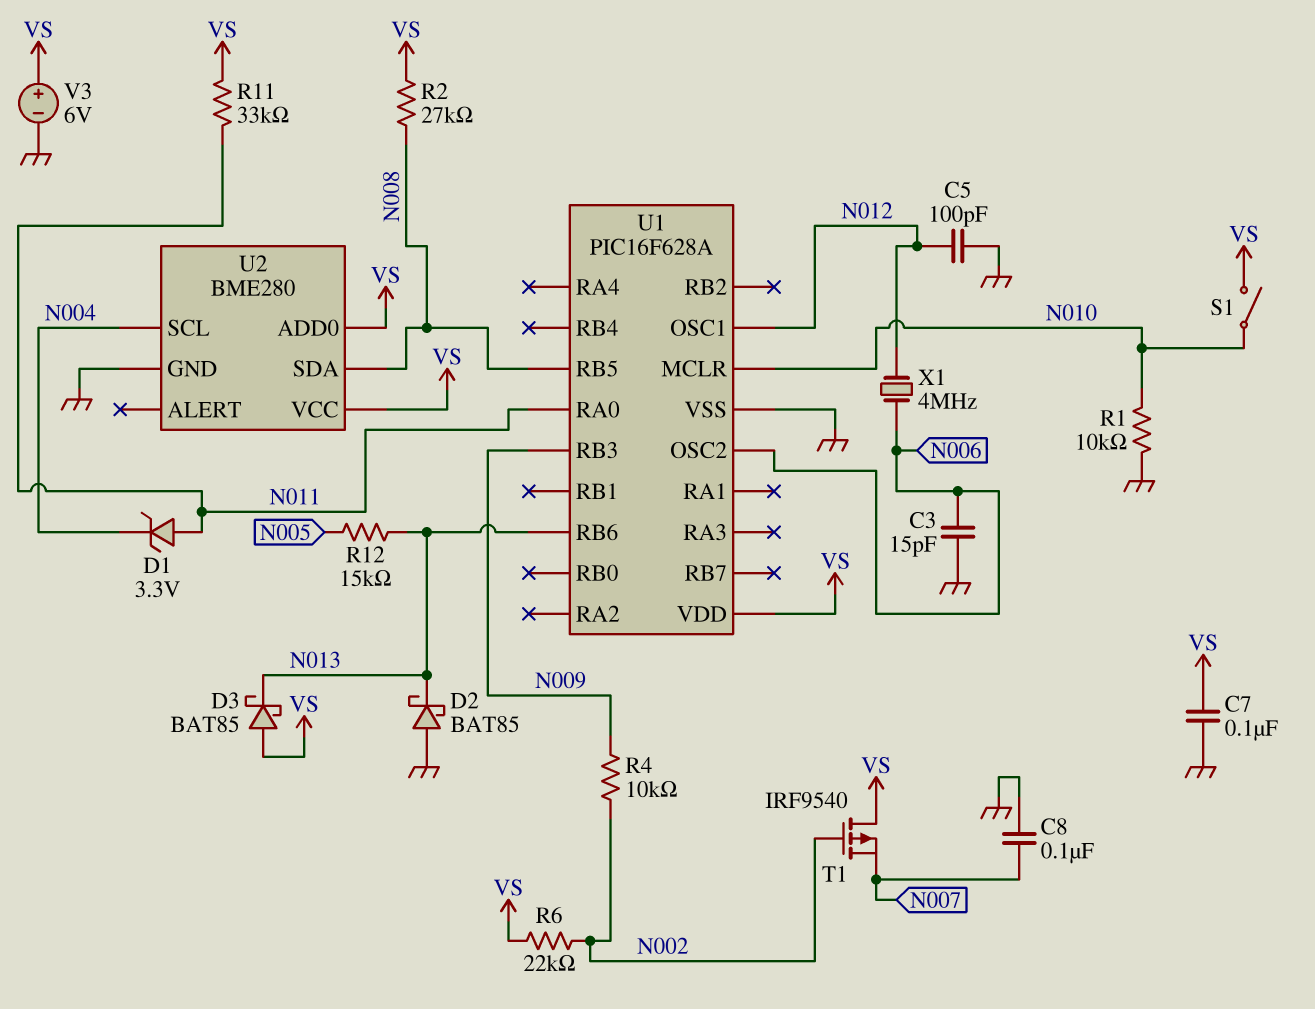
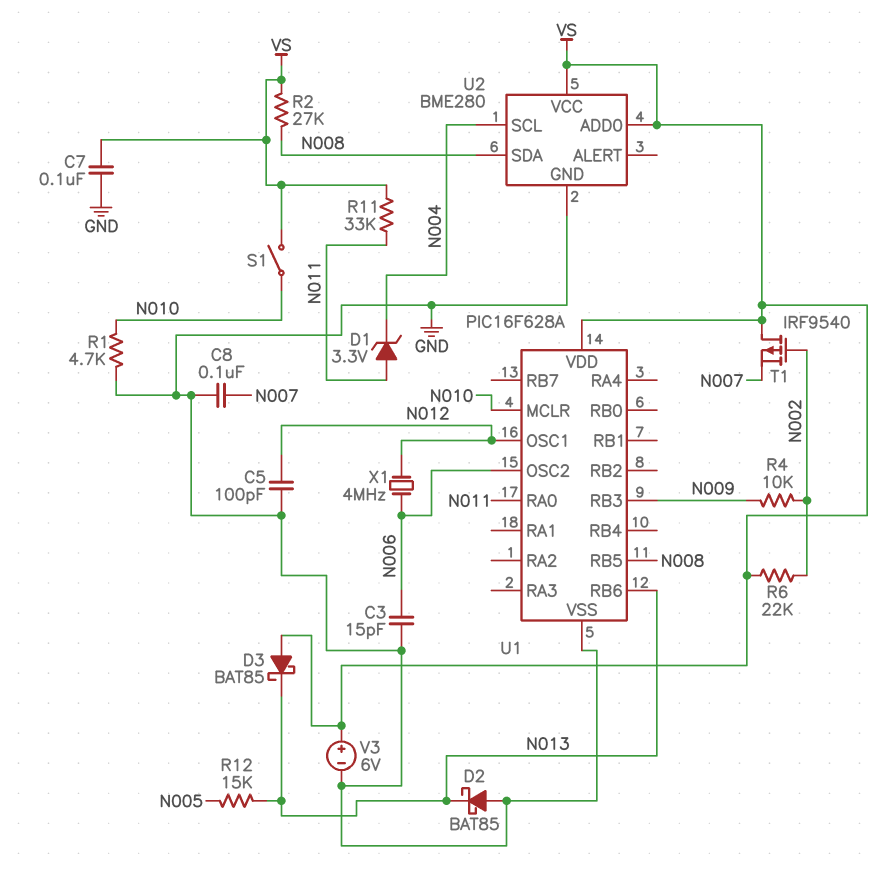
R1: 10k (GND, N010) -> 4.7k (GND, N010)

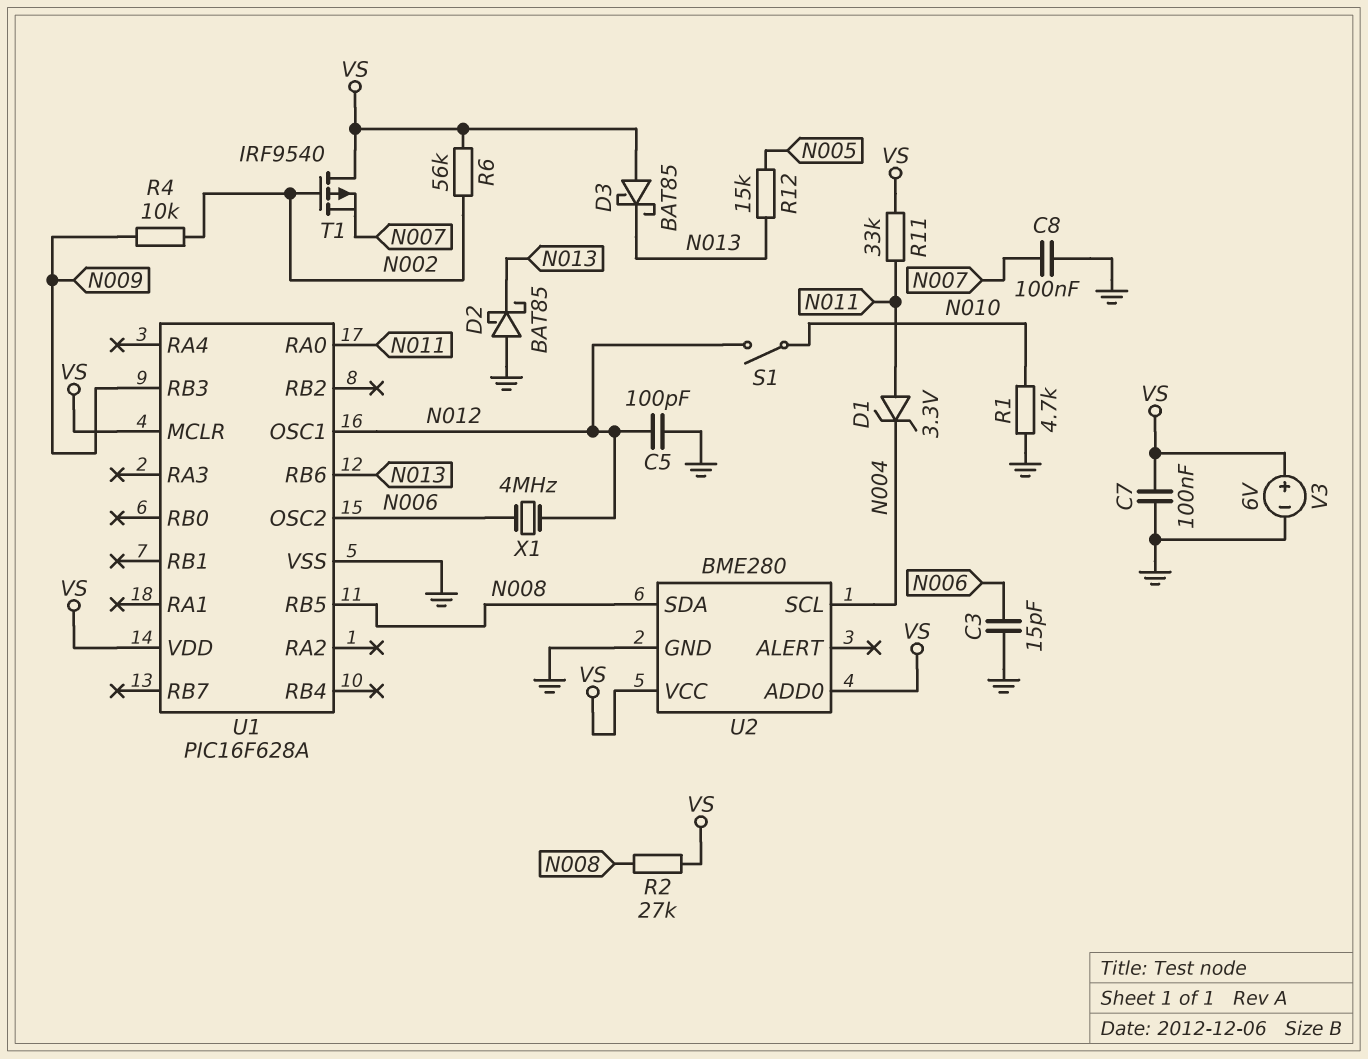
R6: 22k (N002, VS) -> 56k (N002, VS)
S1: switch (N010, VS) -> switch (N010, N012)
U1 pin MCLR: N010 -> VS

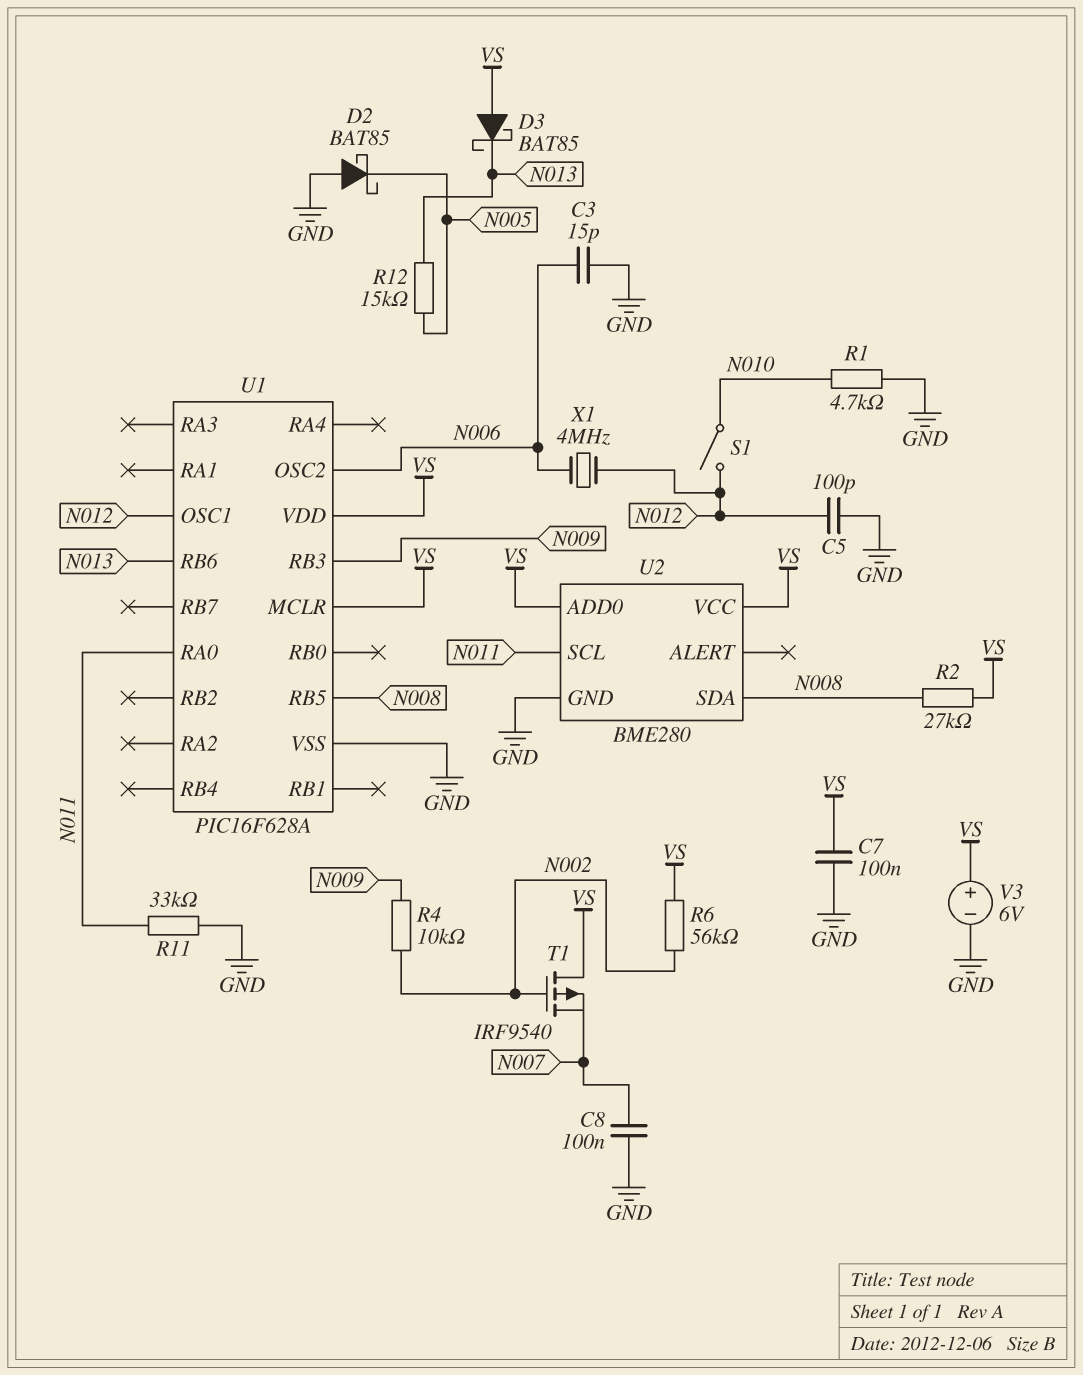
D1: zener 3.3V (A N011, K N004) -> none
D2: schottky BAT85 (A GND, K N013) -> schottky BAT85 (A GND, K N005)
R11: 33k (N011, VS) -> 33k (GND, N011)
U2 pin SCL: N004 -> N011

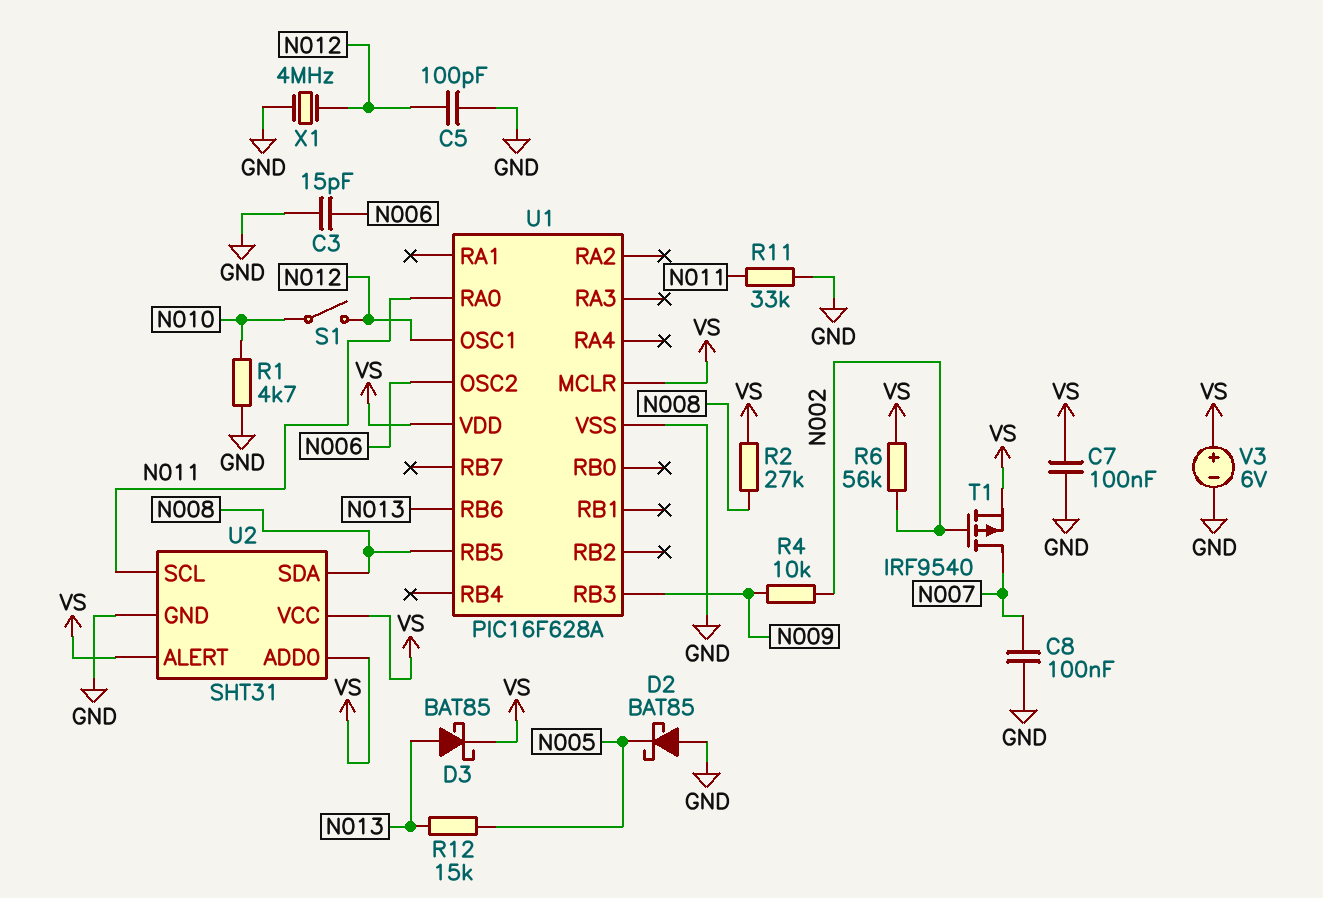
D3: schottky BAT85 (A VS, K N013) -> schottky BAT85 (A N013, K VS)
T1: PMOS IRF9540 (G N002, D VS, S N007) -> PMOS IRF9540 (G N002, D N007, S VS)
U2: BME280 -> SHT31
U2 pin ALERT: none -> VS
X1: 4MHz (N006, N012) -> 4MHz (GND, N012)

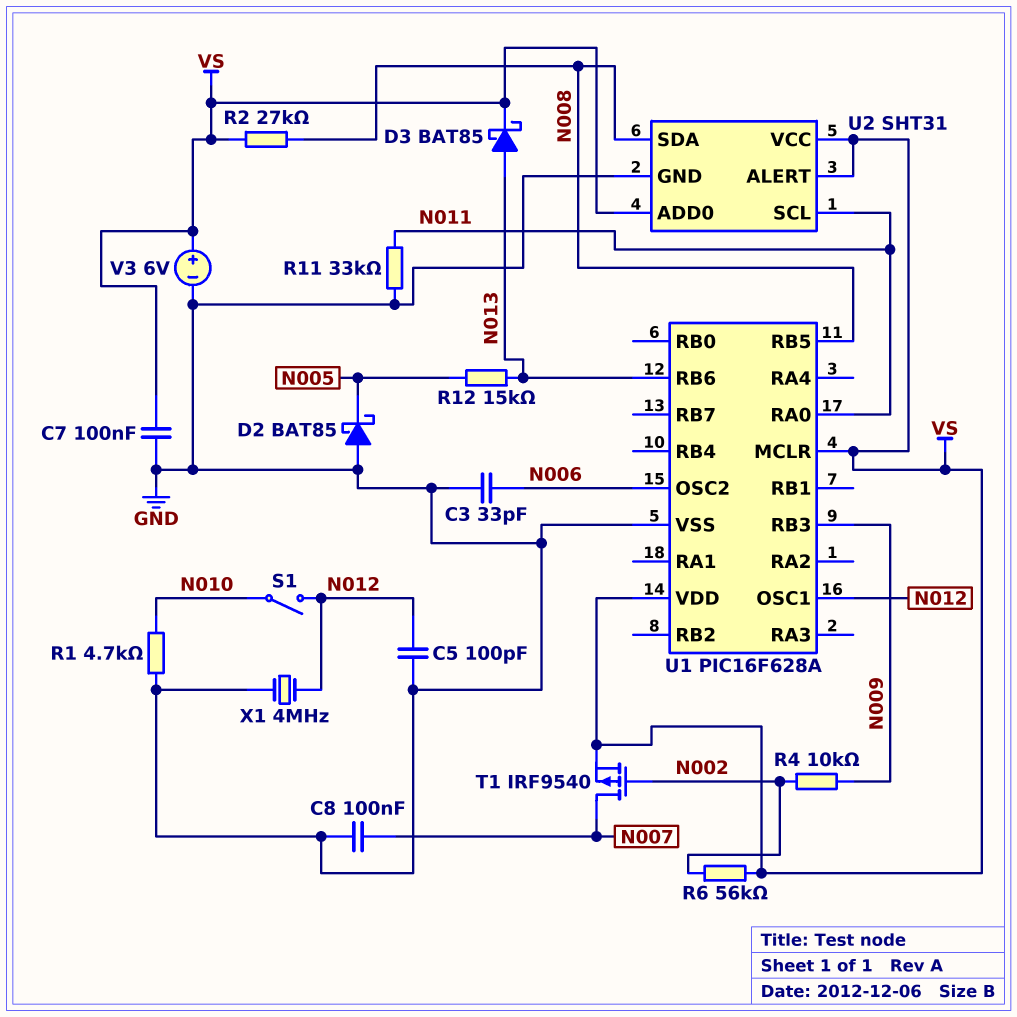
C3: 15pF (GND, N006) -> 33pF (GND, N006)

